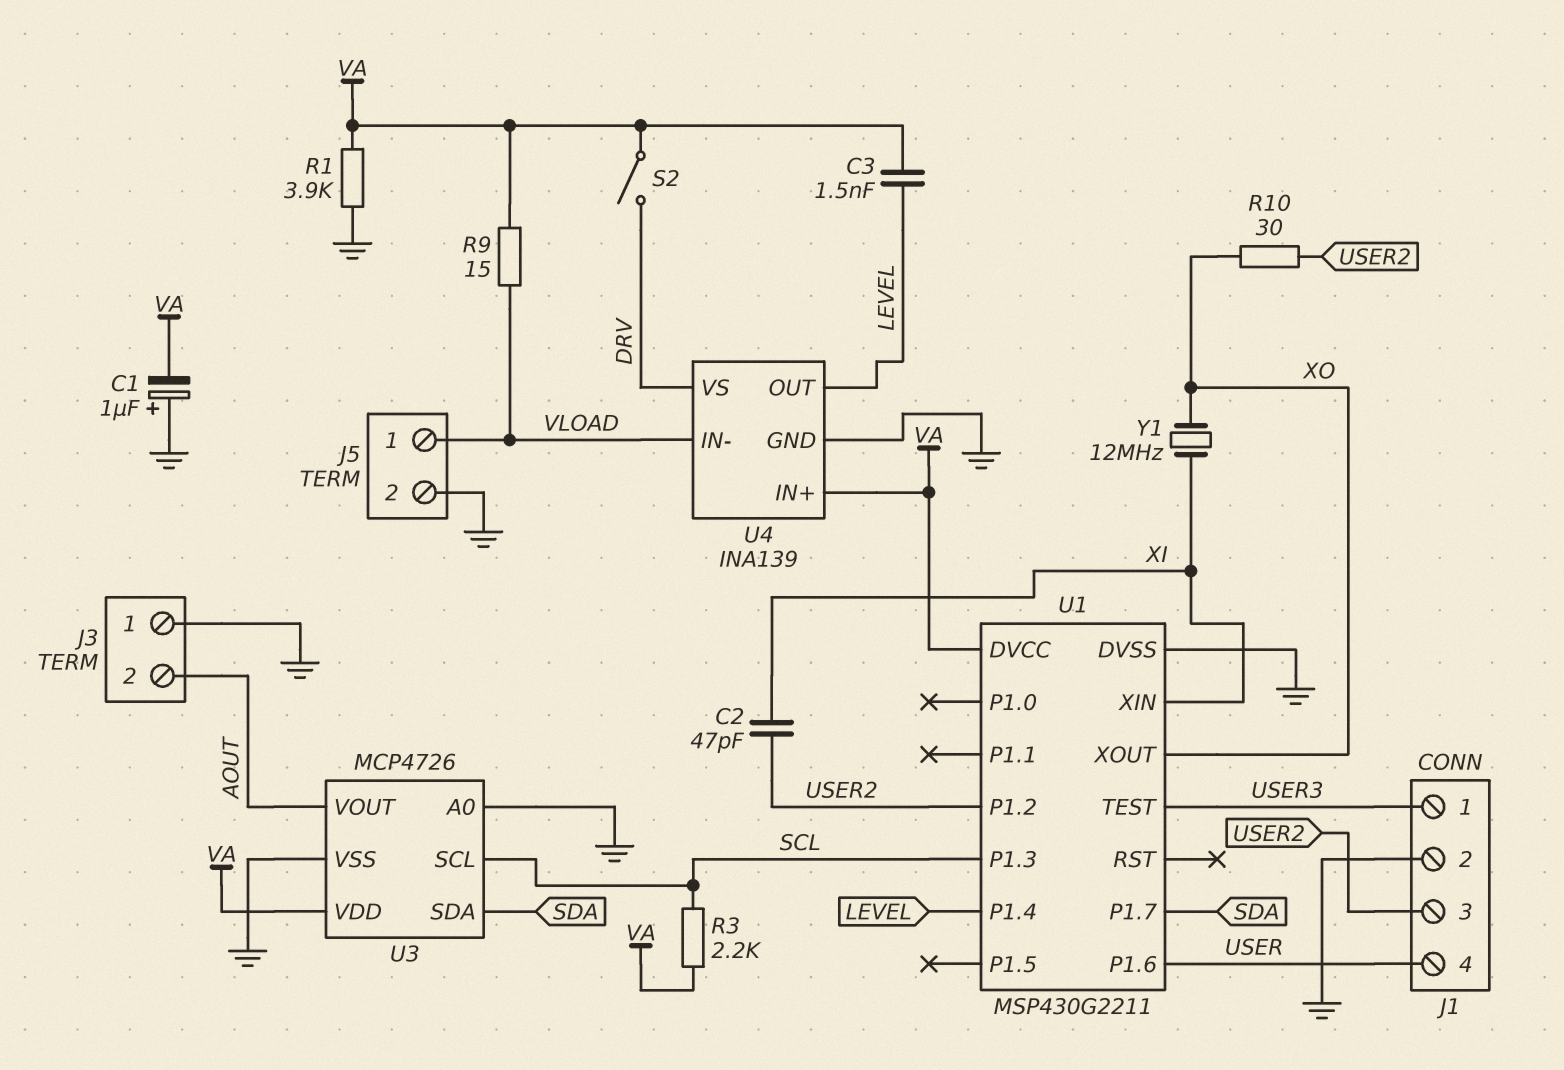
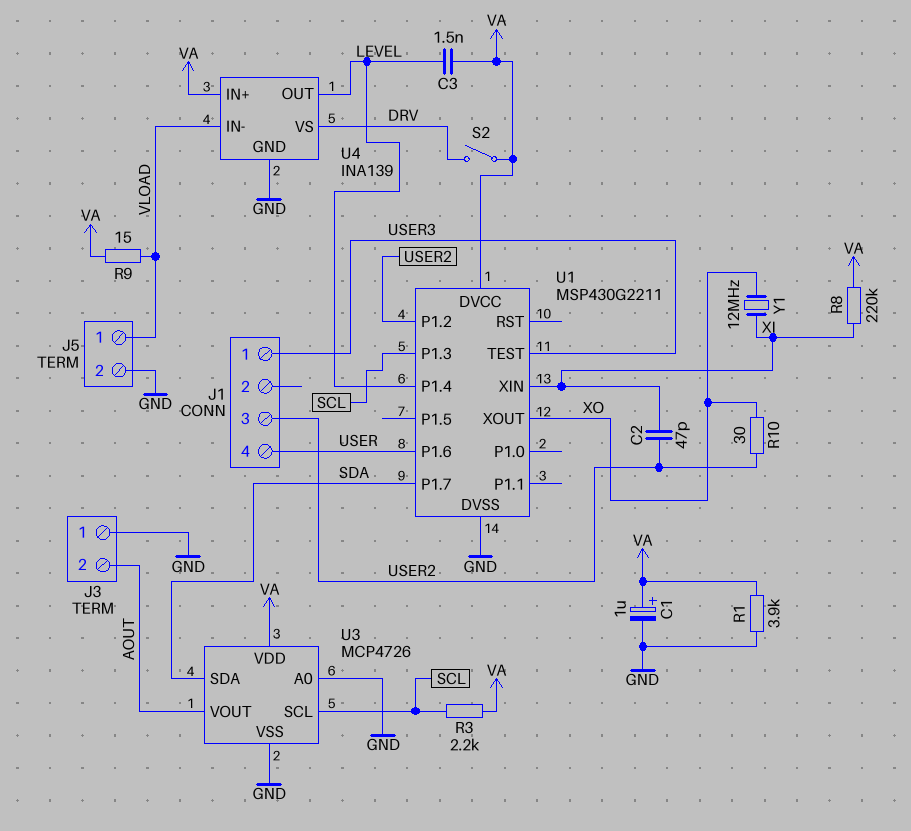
C1: 1uF (plus GND, minus VA) -> 1uF (plus VA, minus GND)
J1 pin 2: GND -> none
R8: none -> 220k (VA, XI)

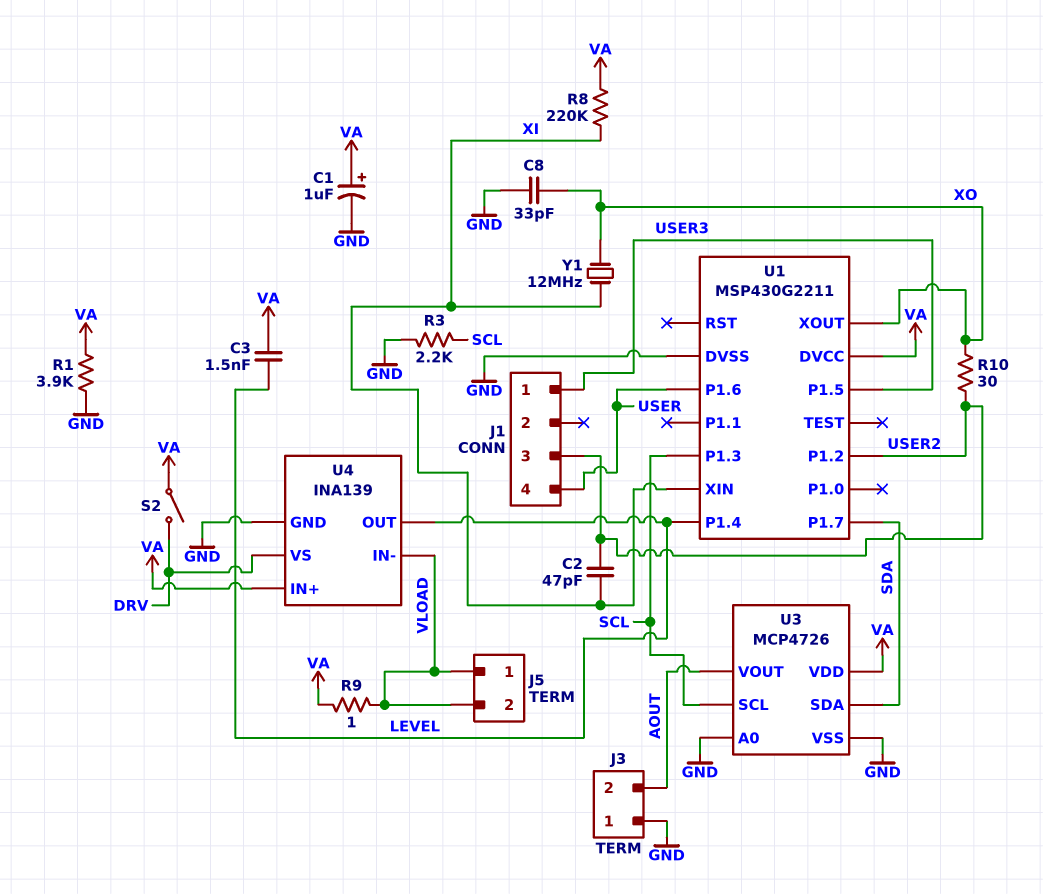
C8: none -> 33pF (GND, XO)
J5 pin 2: GND -> VLOAD
R3: 2.2k (SCL, VA) -> 2.2k (GND, SCL)
R9: 15 (VA, VLOAD) -> 1 (VA, VLOAD)
U1 pin P1.5: none -> USER3
U1 pin TEST: USER3 -> none

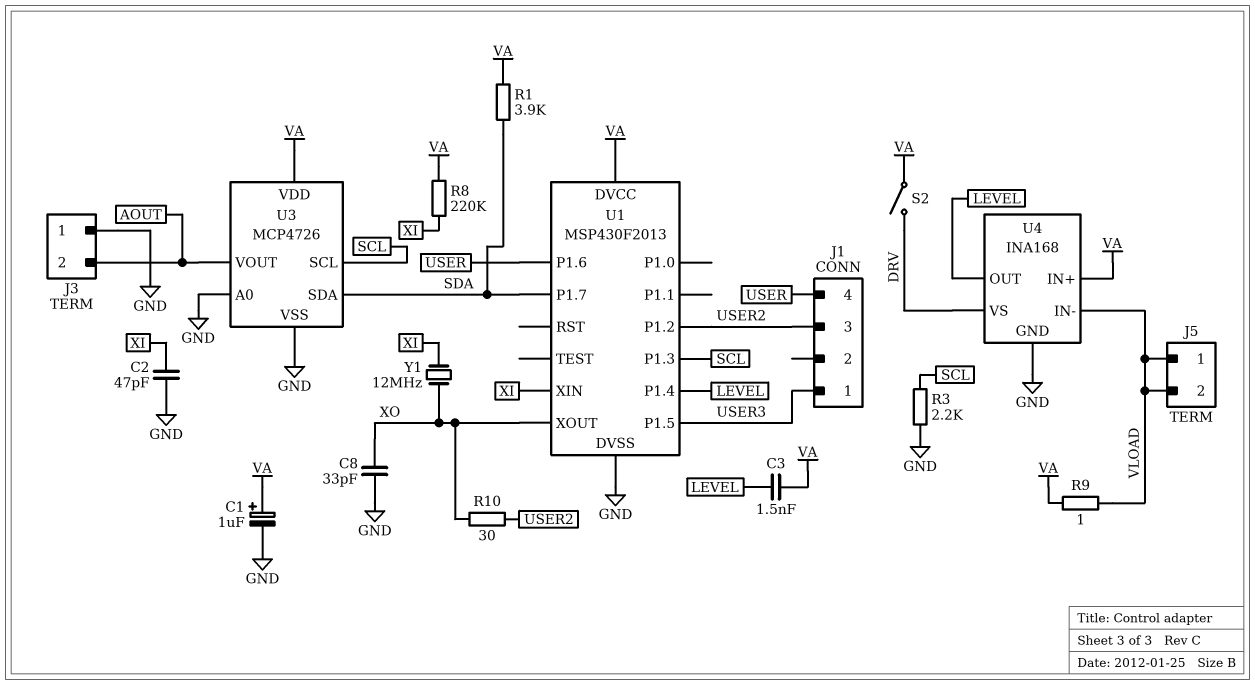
C2: 47pF (USER2, XI) -> 47pF (GND, XI)
R1: 3.9k (GND, VA) -> 3.9k (SDA, VA)
U1: MSP430G2211 -> MSP430F2013
U4: INA139 -> INA168

